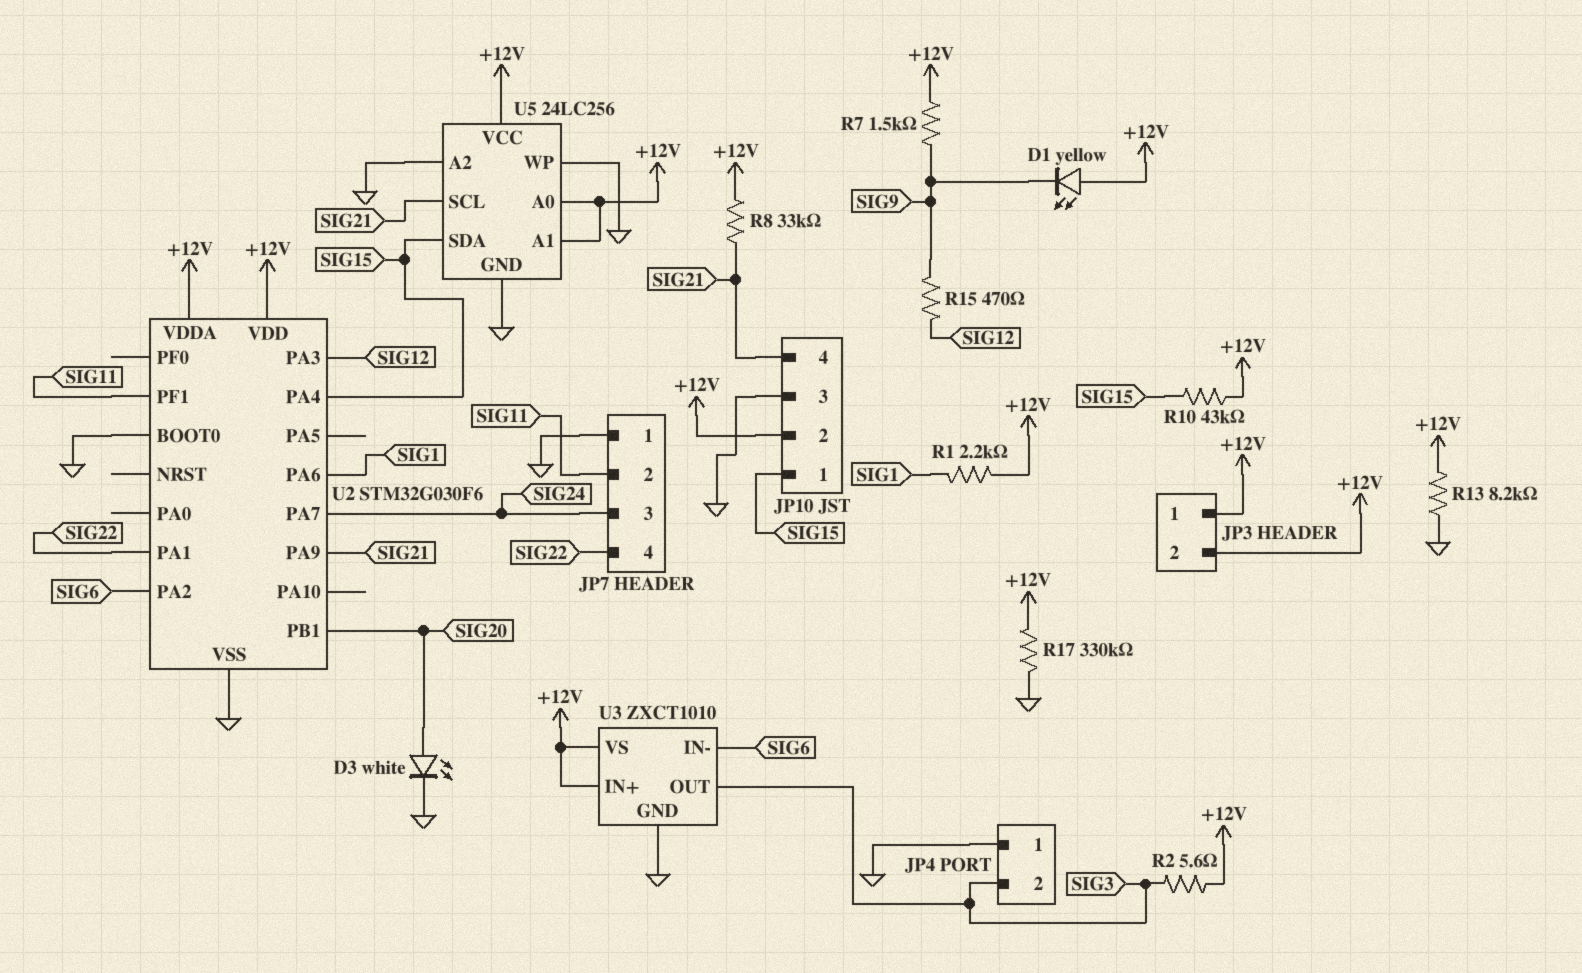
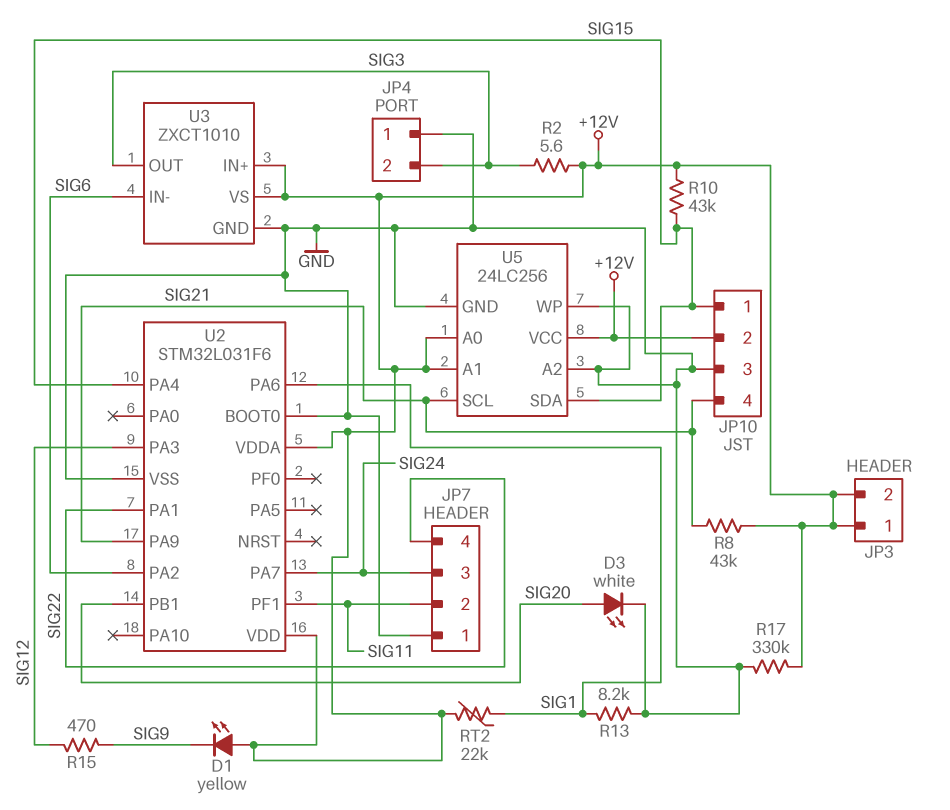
R1: 2.2k (+12V, SIG1) -> none
R7: 1.5k (+12V, SIG9) -> none
R8: 33k (+12V, SIG21) -> 43k (+12V, SIG21)
R13: 8.2k (+12V, GND) -> 8.2k (GND, SIG1)
RT2: none -> 22k (+12V, SIG1)
U2: STM32G030F6 -> STM32L031F6

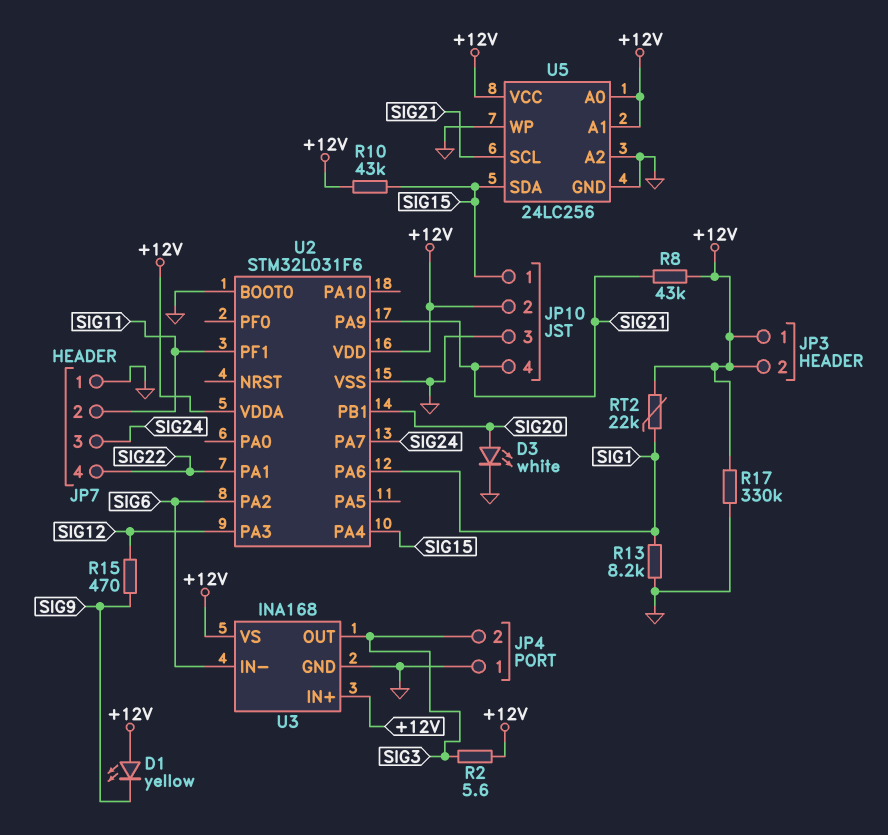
U3: ZXCT1010 -> INA168

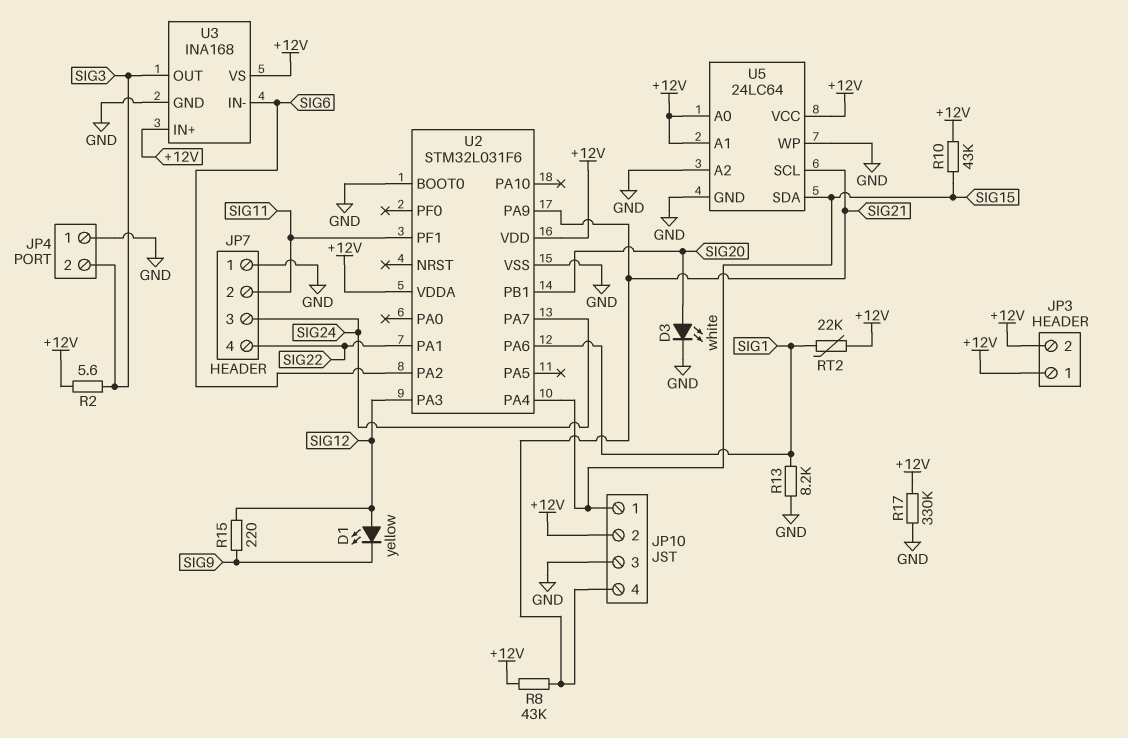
D1: LED yellow (A +12V, K SIG9) -> LED yellow (A SIG12, K SIG9)
R15: 470 (SIG9, SIG12) -> 220 (SIG9, SIG12)
U5: 24LC256 -> 24LC64

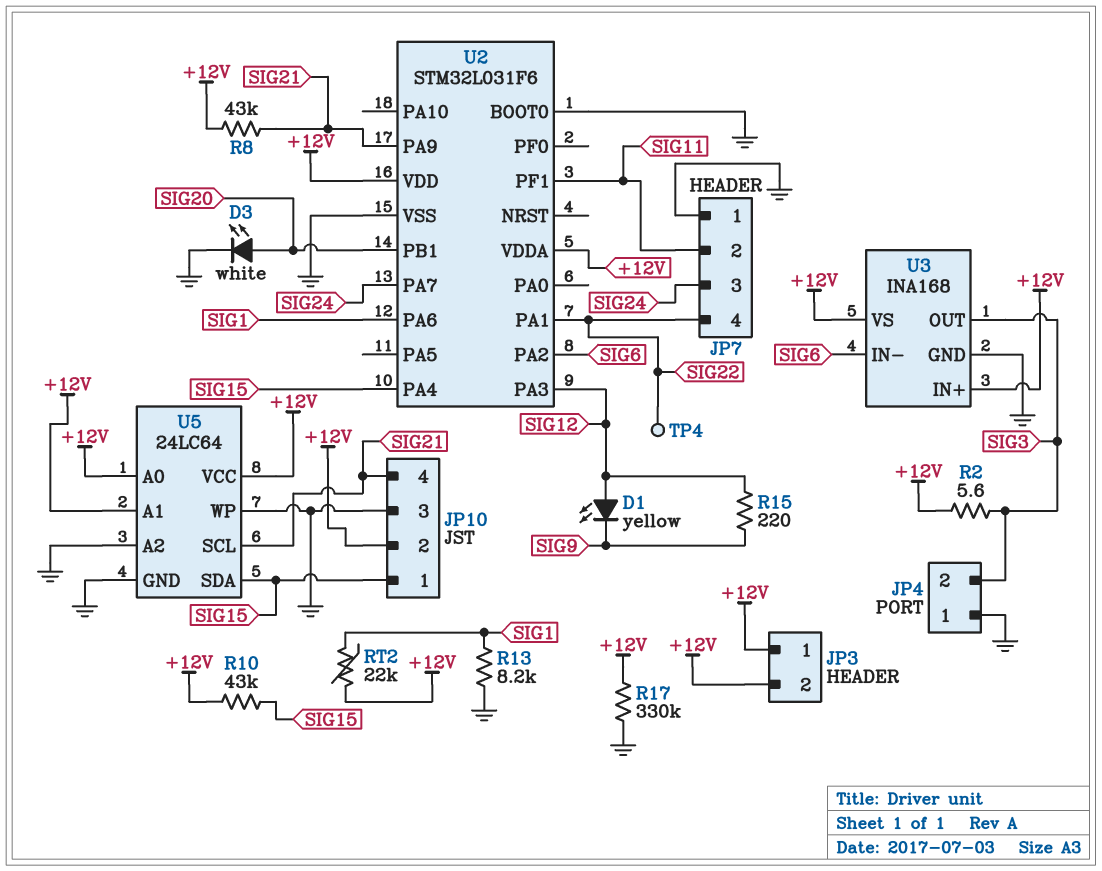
TP4: none -> test point (SIG22)

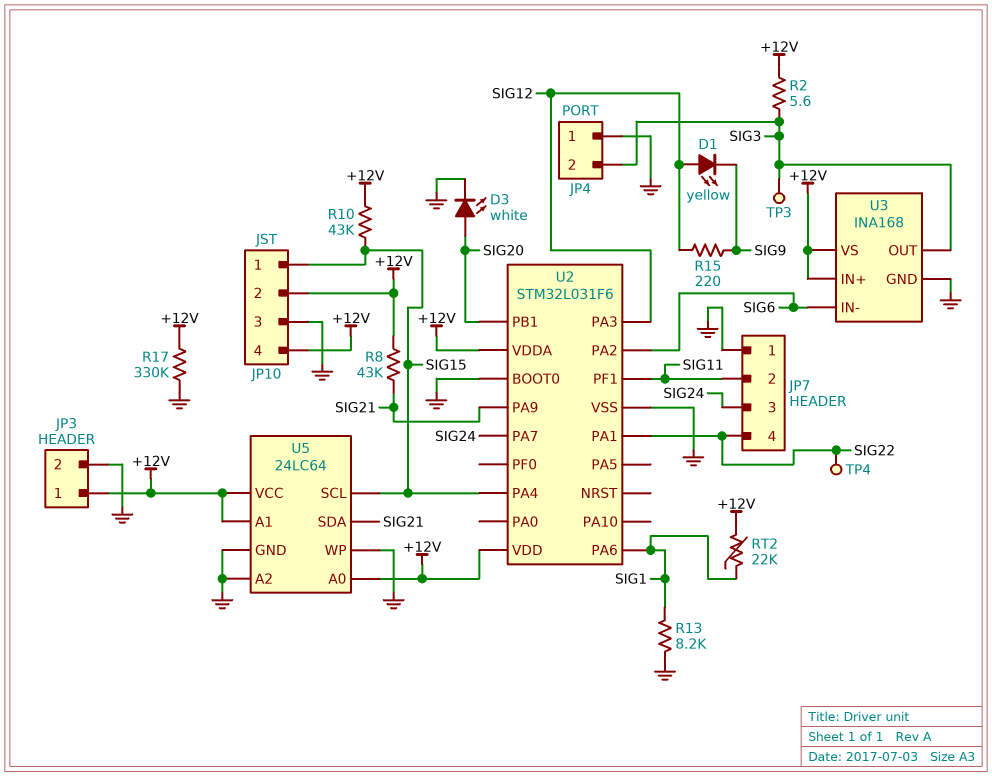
JP3 pin 2: +12V -> GND
JP10 pin 4: SIG21 -> +12V
TP3: none -> test point (SIG3)
U5 pin SCL: SIG21 -> SIG15
U5 pin SDA: SIG15 -> SIG21

